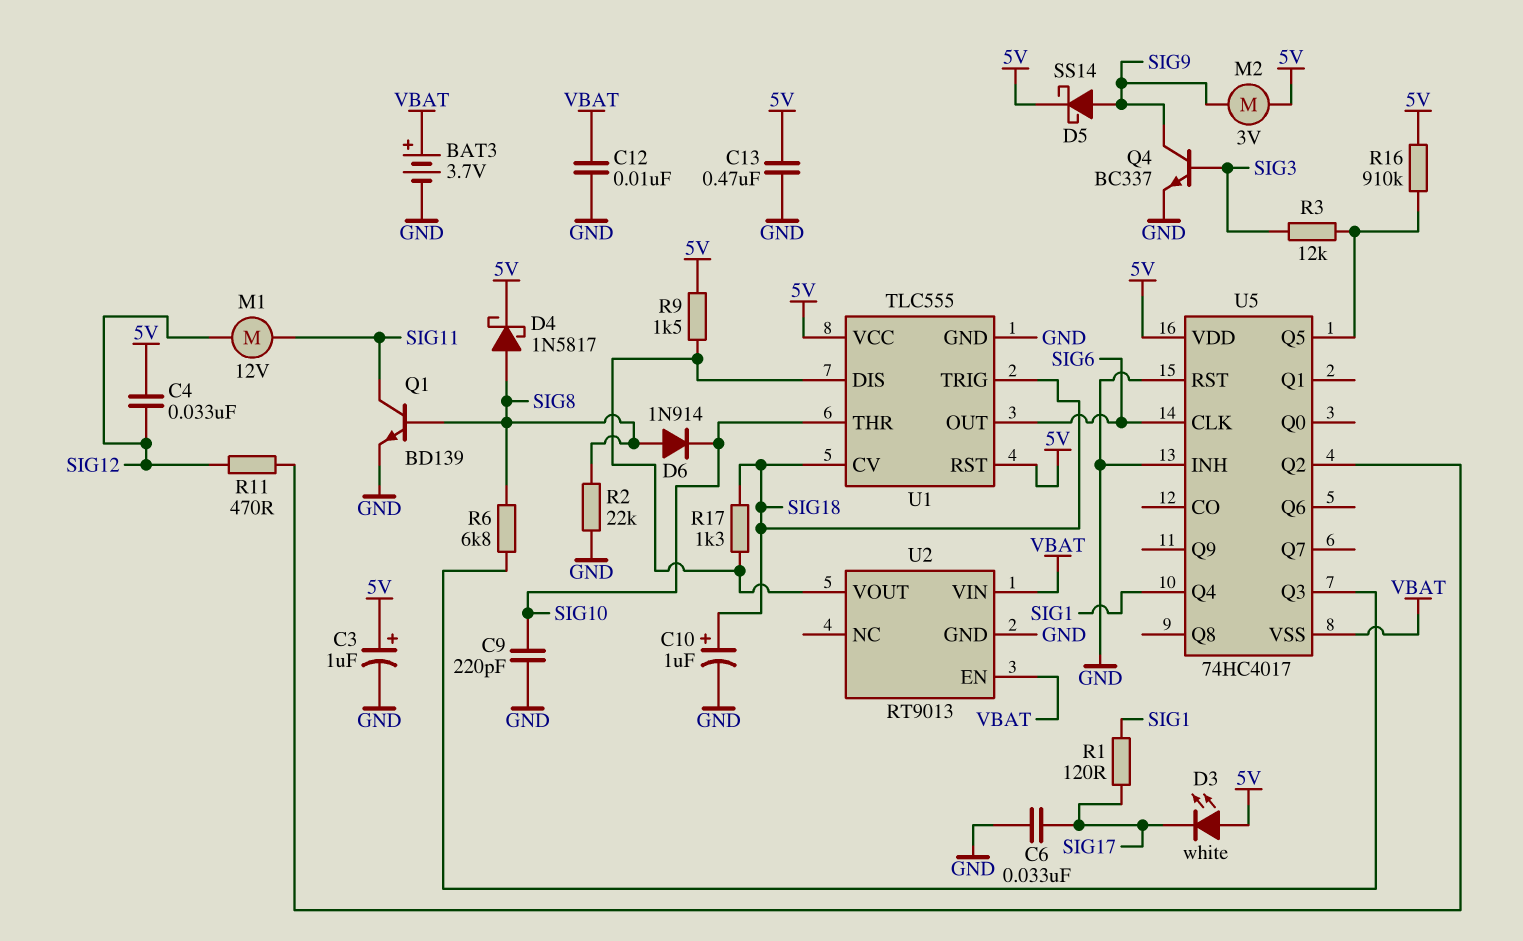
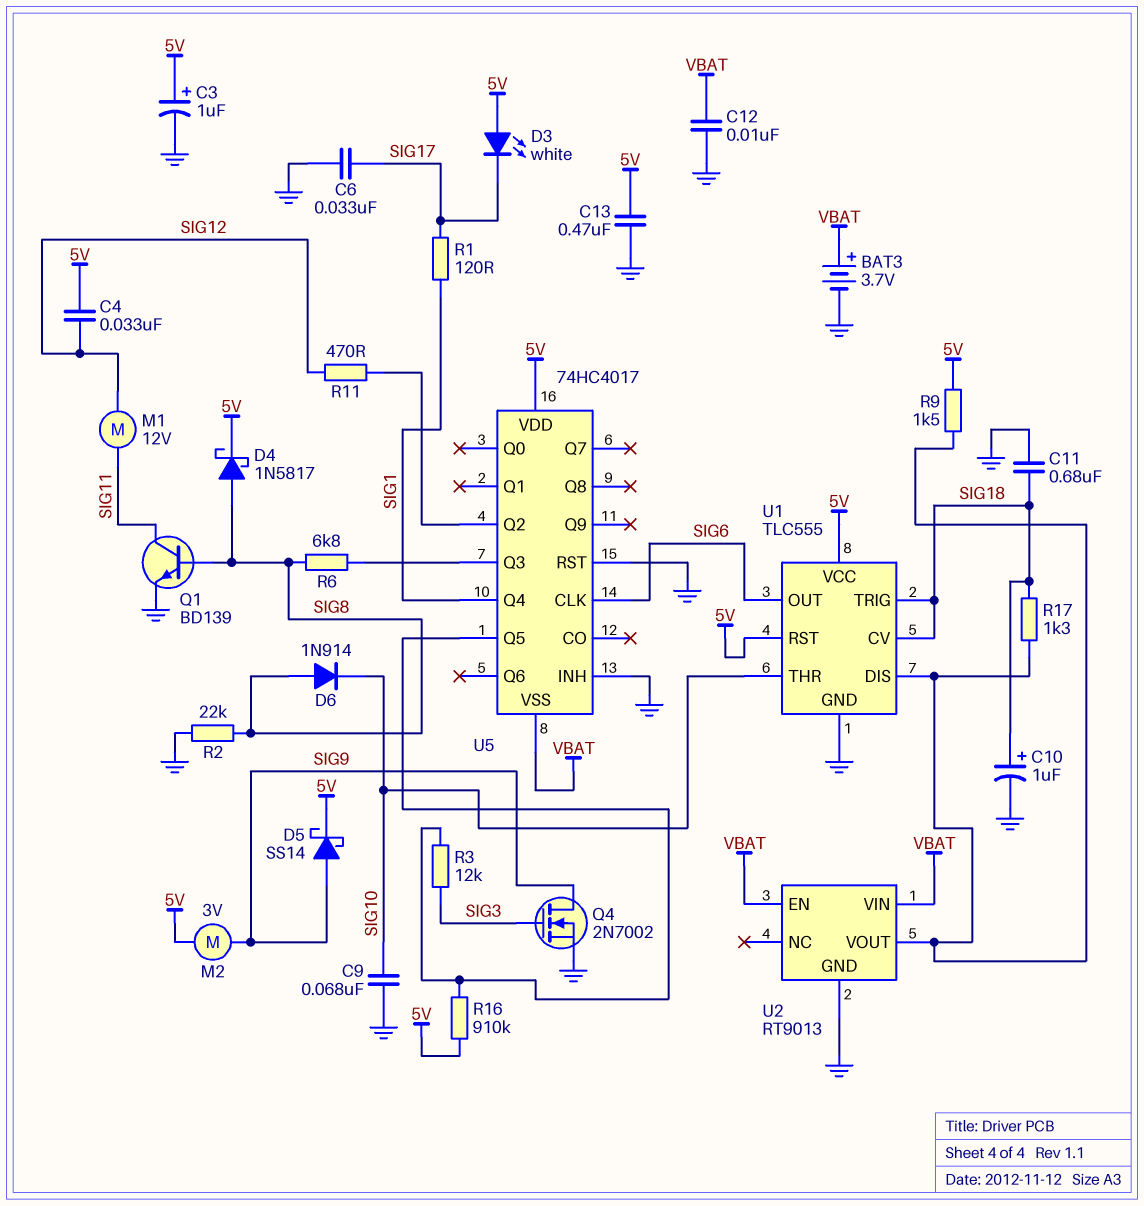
C9: 220pF (GND, SIG10) -> 68nF (GND, SIG10)
C11: none -> 680nF (GND, SIG18)
Q4: NPN BC337 (B SIG3, C SIG9, E GND) -> NMOS 2N7002 (G SIG3, D SIG9, S GND)

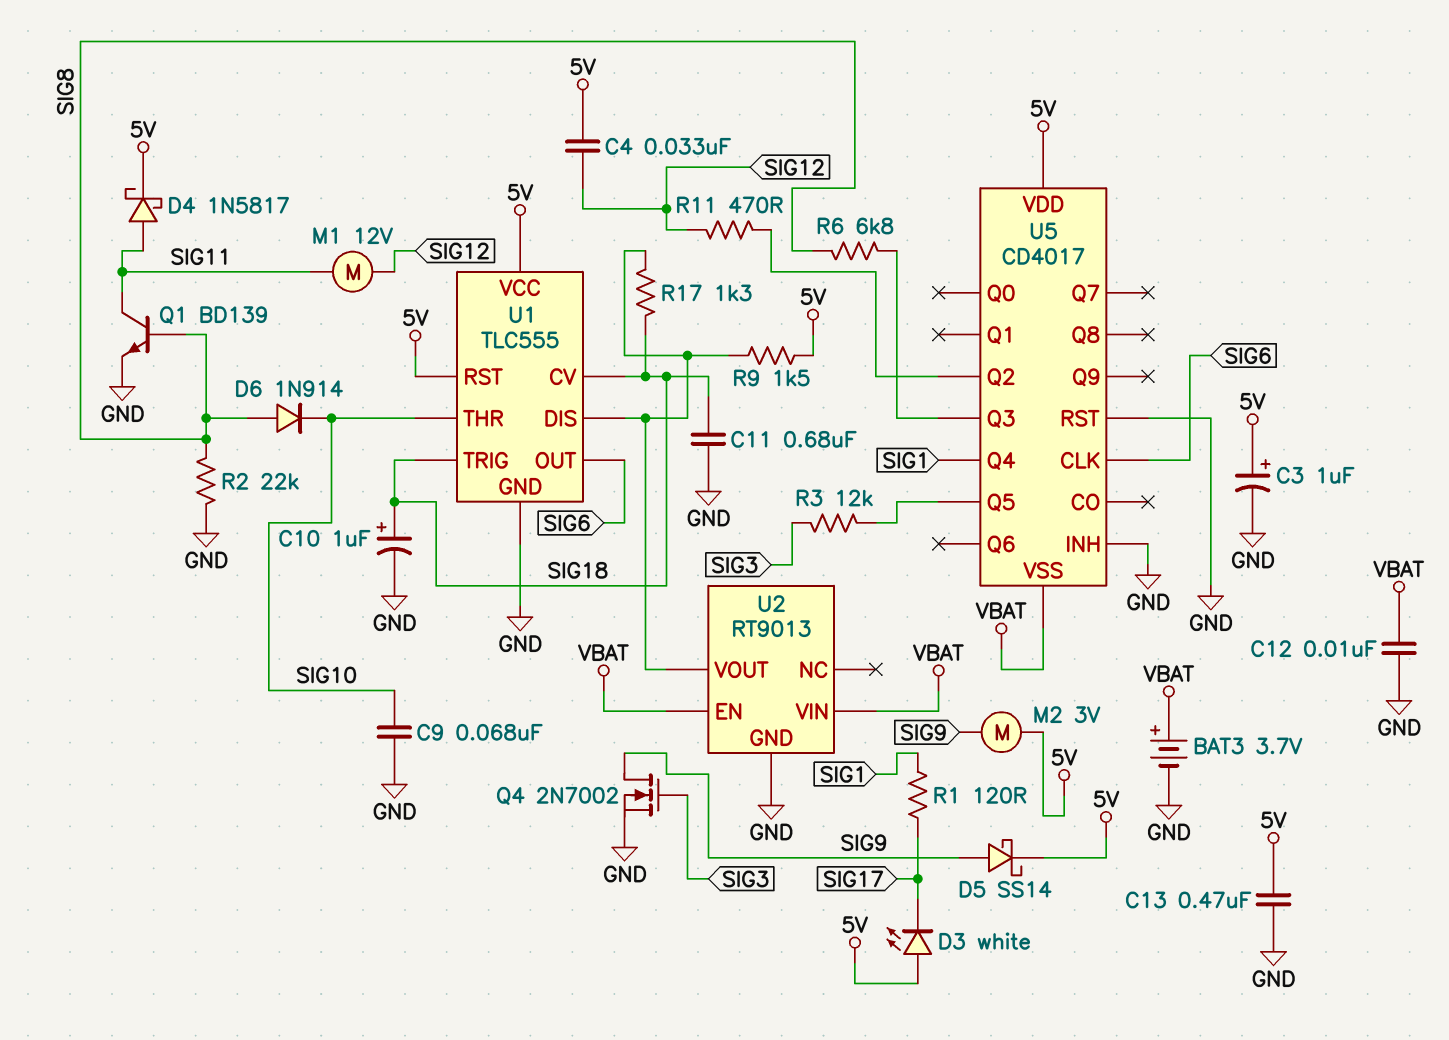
C6: 33nF (GND, SIG17) -> none
D4: schottky 1N5817 (A SIG8, K 5V) -> schottky 1N5817 (A SIG11, K 5V)
R16: 910k (5V, U5/Q5) -> none
U5: 74HC4017 -> CD4017

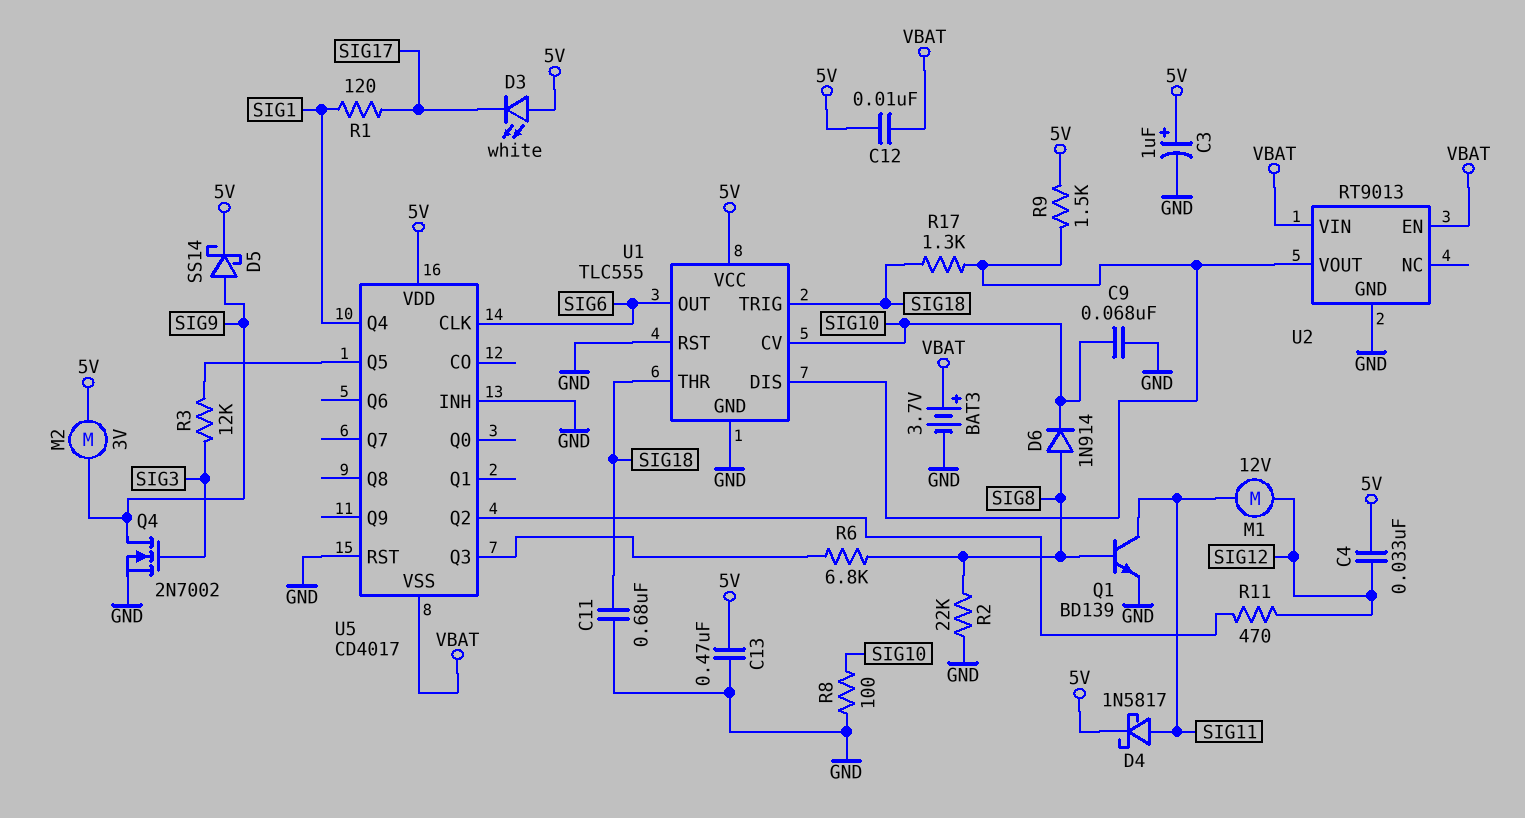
C10: 1uF (plus SIG18, minus GND) -> none
C12: 10nF (GND, VBAT) -> 10nF (5V, VBAT)
R8: none -> 100 (GND, SIG10)
U1 pin CV: SIG18 -> SIG10
U1 pin RST: 5V -> GND
U1 pin THR: SIG10 -> SIG18

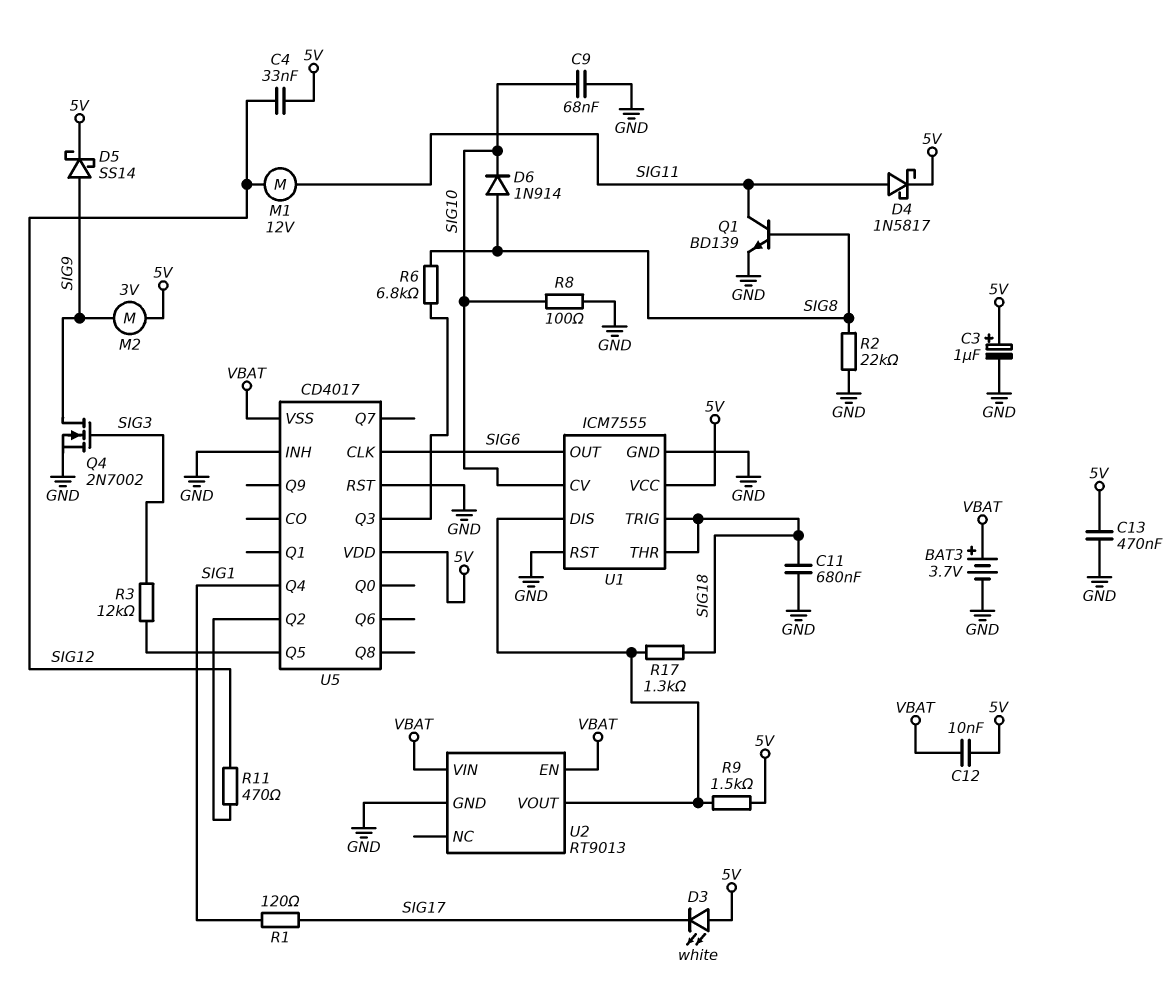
U1: TLC555 -> ICM7555

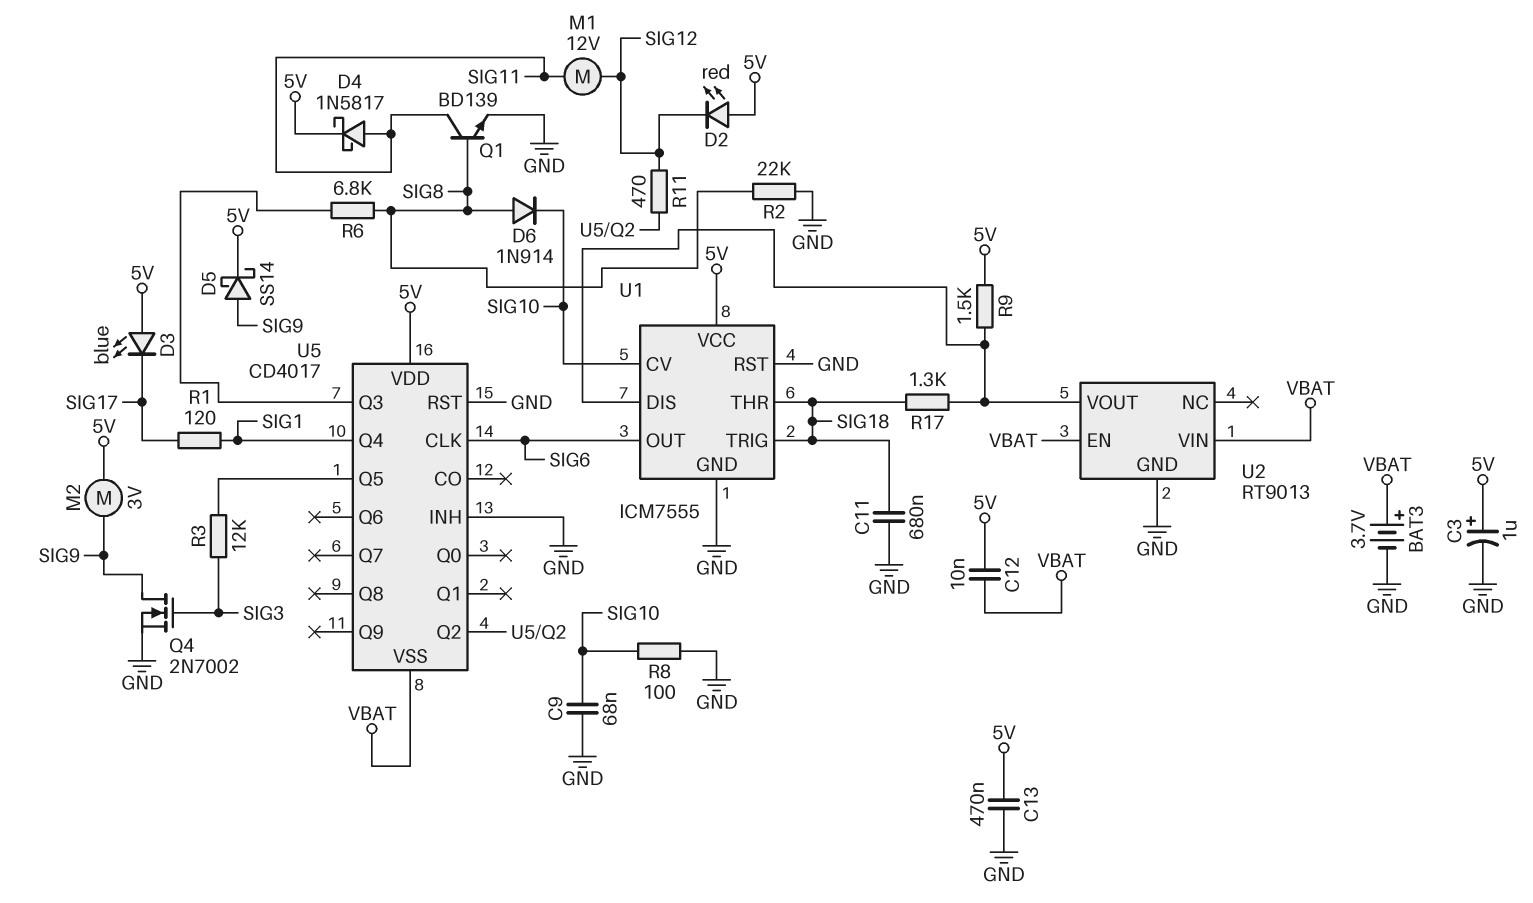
C4: 33nF (5V, SIG12) -> none
D2: none -> LED red (A 5V, K SIG12)
D3: LED white (A 5V, K SIG17) -> LED blue (A 5V, K SIG17)

